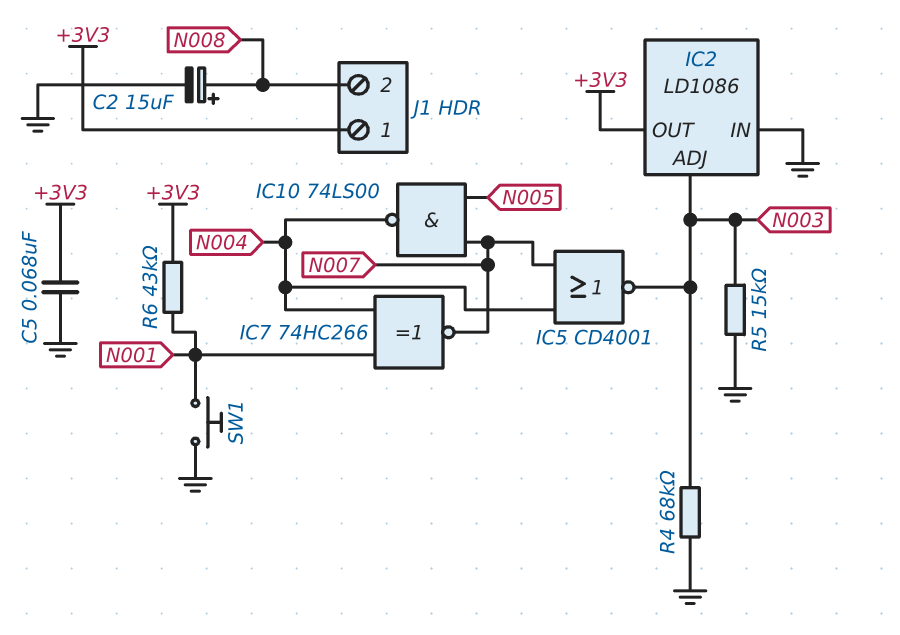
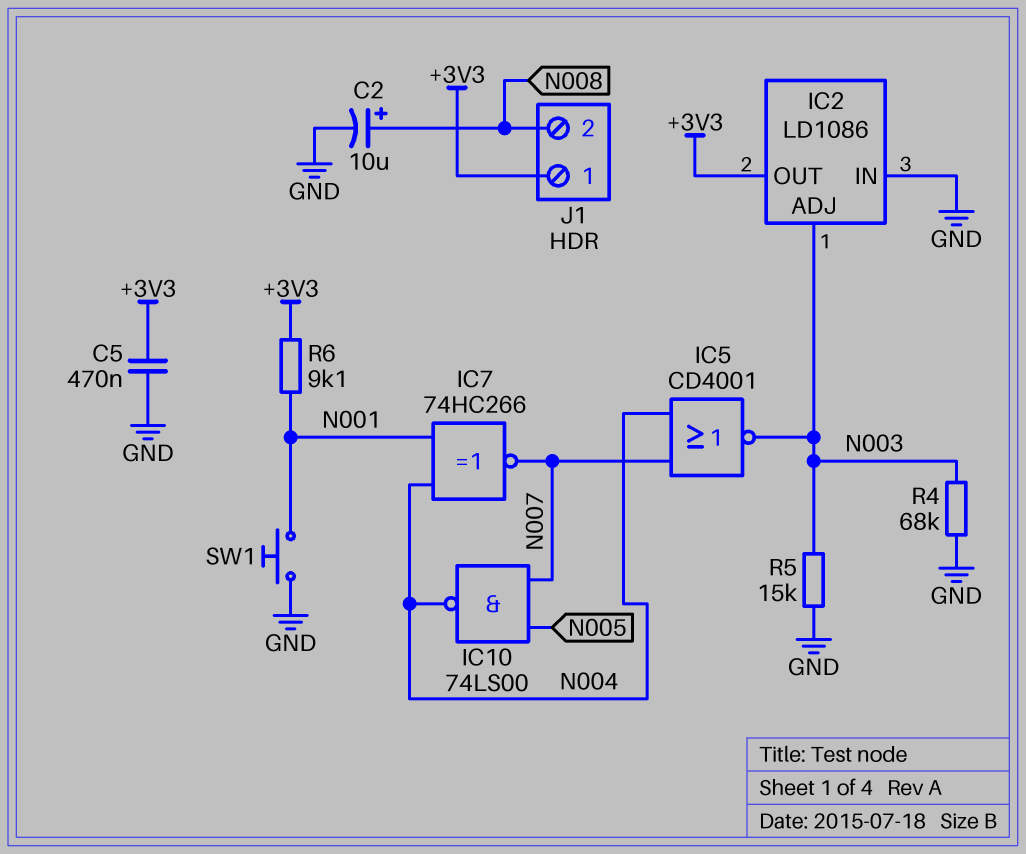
C2: 15uF (plus N008, minus GND) -> 10uF (plus N008, minus GND)
C5: 68nF (+3V3, GND) -> 470nF (+3V3, GND)
R6: 43k (+3V3, N001) -> 9.1k (+3V3, N001)

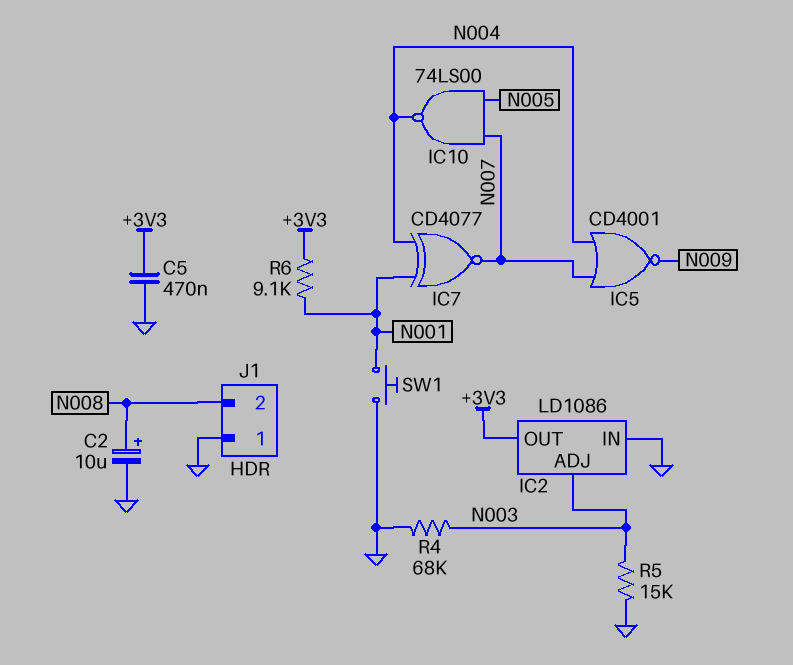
IC5: NOR CD4001 (in N004, in N007, out N003) -> NOR CD4001 (in N004, in N007, out N009)
IC7: XNOR 74HC266 (in N001, in N004, out N007) -> XNOR CD4077 (in N001, in N004, out N007)
J1 pin 1: +3V3 -> GND

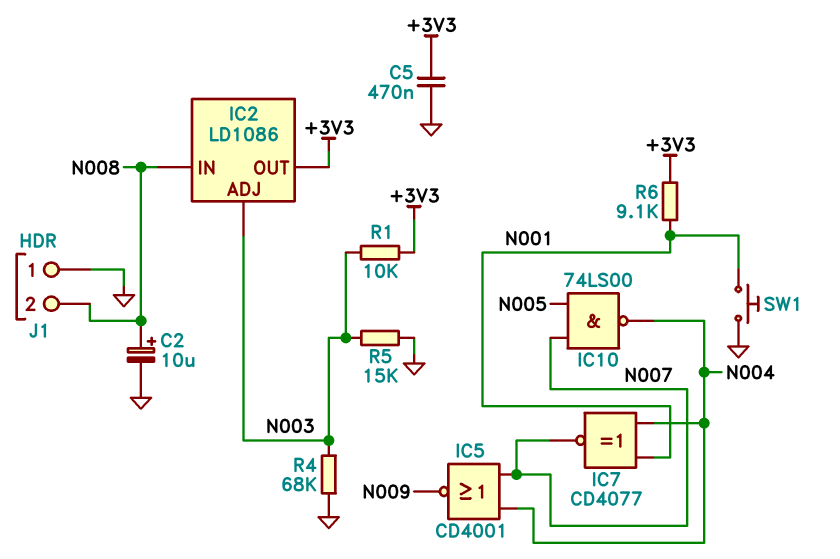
IC2 pin IN: GND -> N008
R1: none -> 10k (+3V3, N003)

